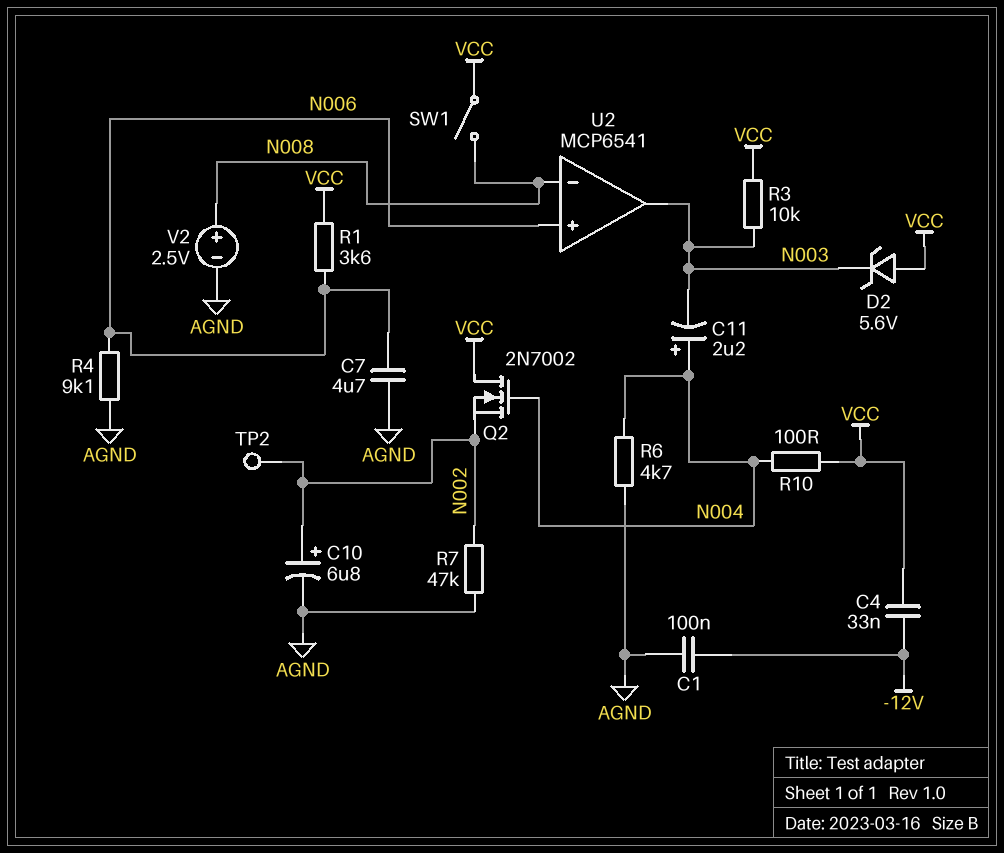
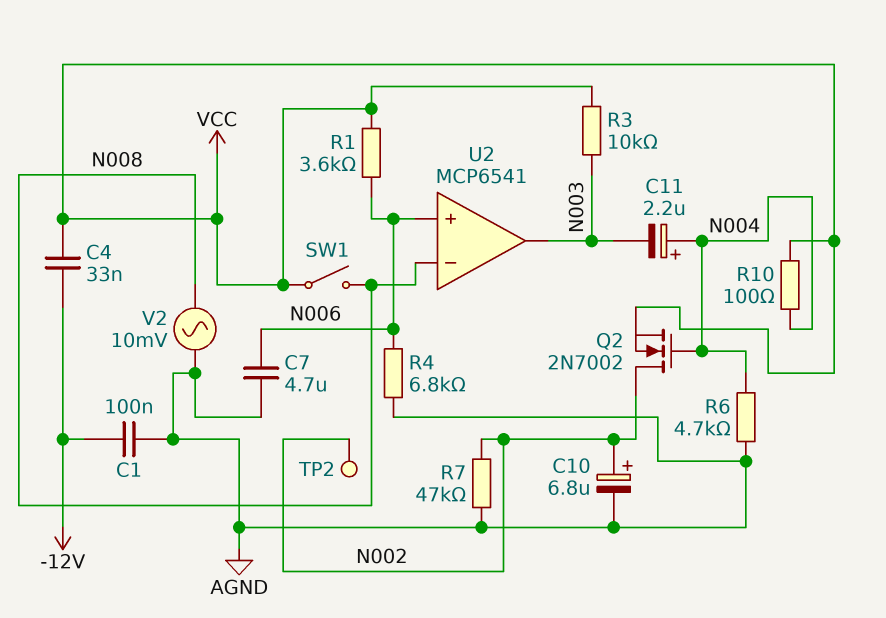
D2: zener 5.6V (A VCC, K N003) -> none
Q2: NMOS 2N7002 (G N004, D VCC, S N002) -> NMOS 2N7002 (G N004, D N002, S VCC)
R4: 9.1k (AGND, N006) -> 6.8k (AGND, N006)
V2: 2.5V (plus N008, minus AGND) -> AC 10mV (AGND, N008)

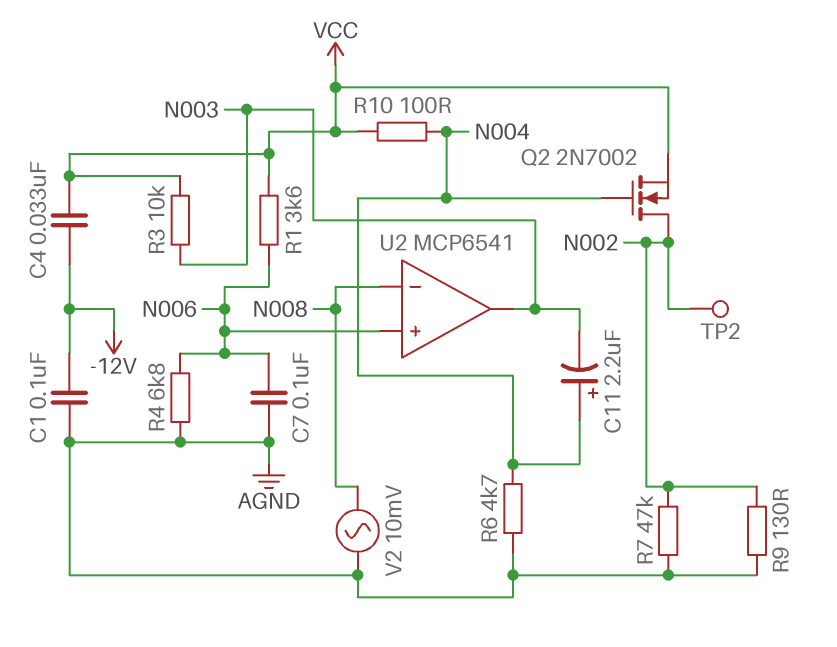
C7: 4.7uF (AGND, N006) -> 100nF (AGND, N006)
C10: 6.8uF (plus N002, minus AGND) -> none
R9: none -> 130 (AGND, N002)
SW1: switch (N008, VCC) -> none

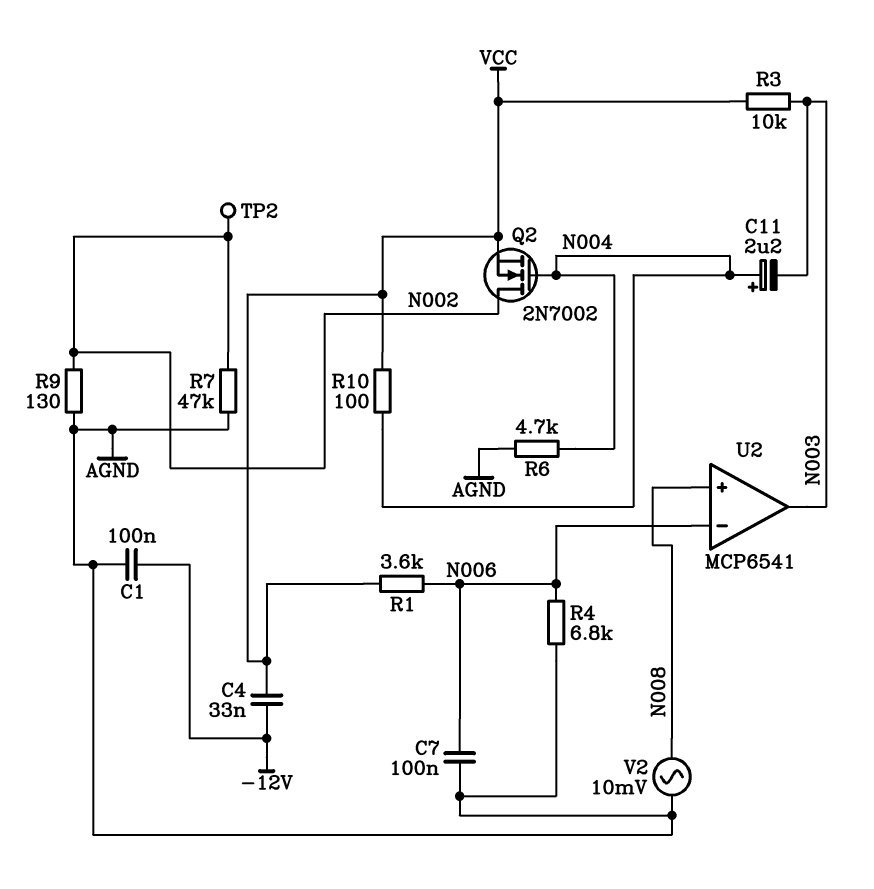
U2 pin in+: N006 -> N008
U2 pin in-: N008 -> N006

